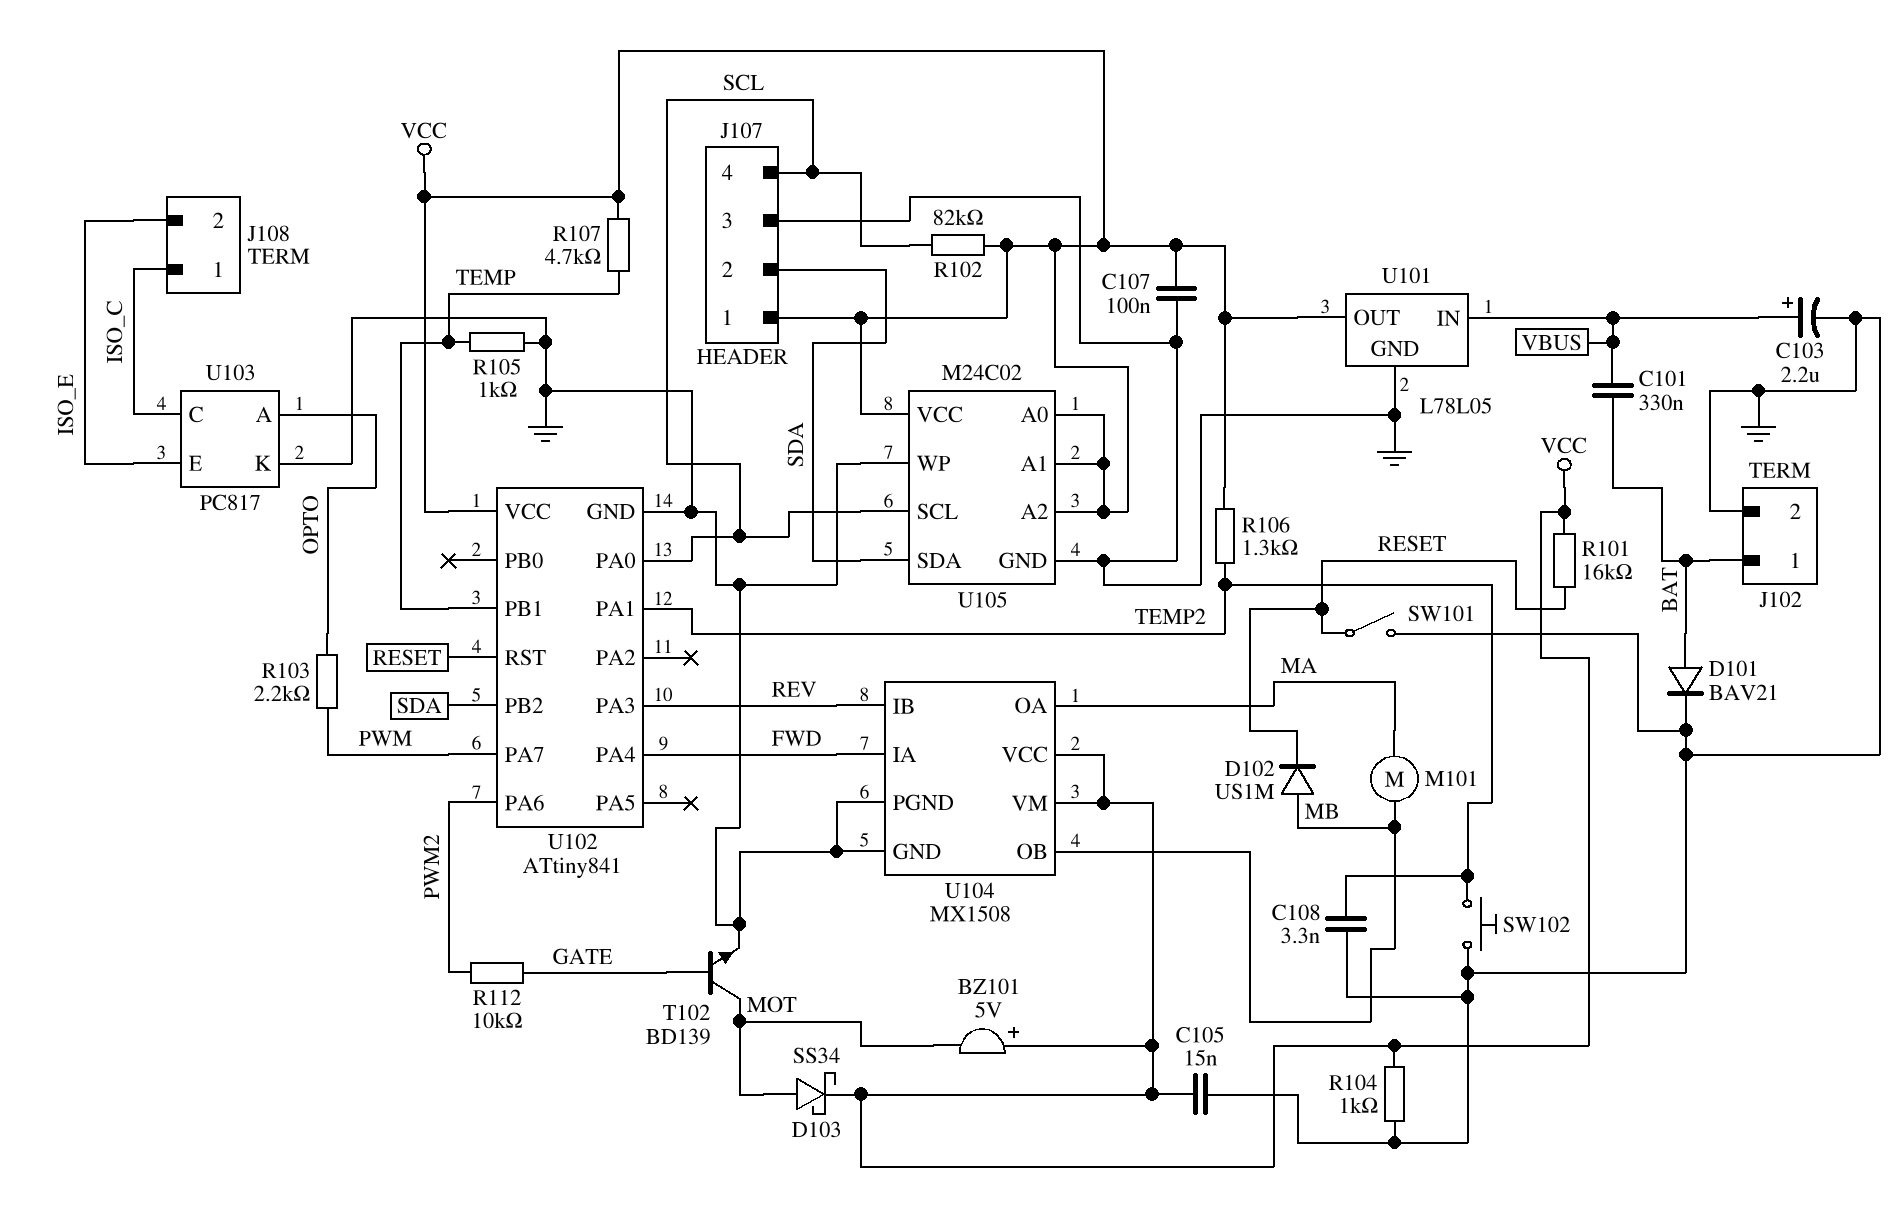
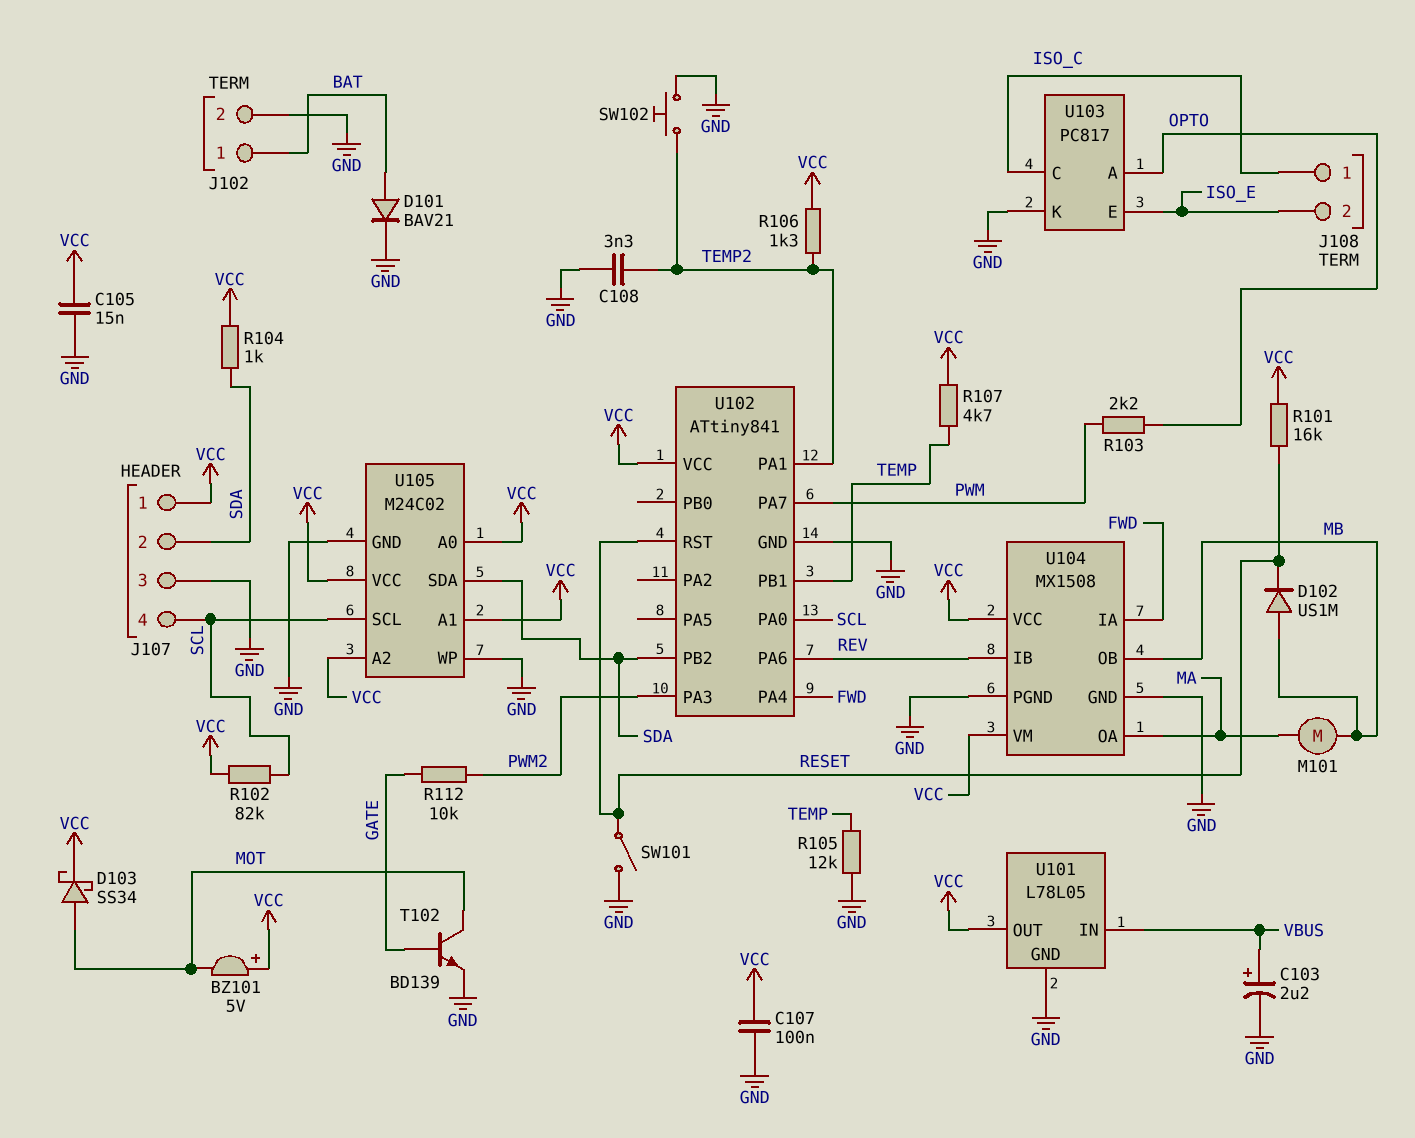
C101: 330nF (BAT, VBUS) -> none
R104: 1k (GND, VCC) -> 1k (SDA, VCC)
R105: 1k (GND, TEMP) -> 12k (GND, TEMP)
U102 pin PA3: REV -> PWM2
U102 pin PA6: PWM2 -> REV

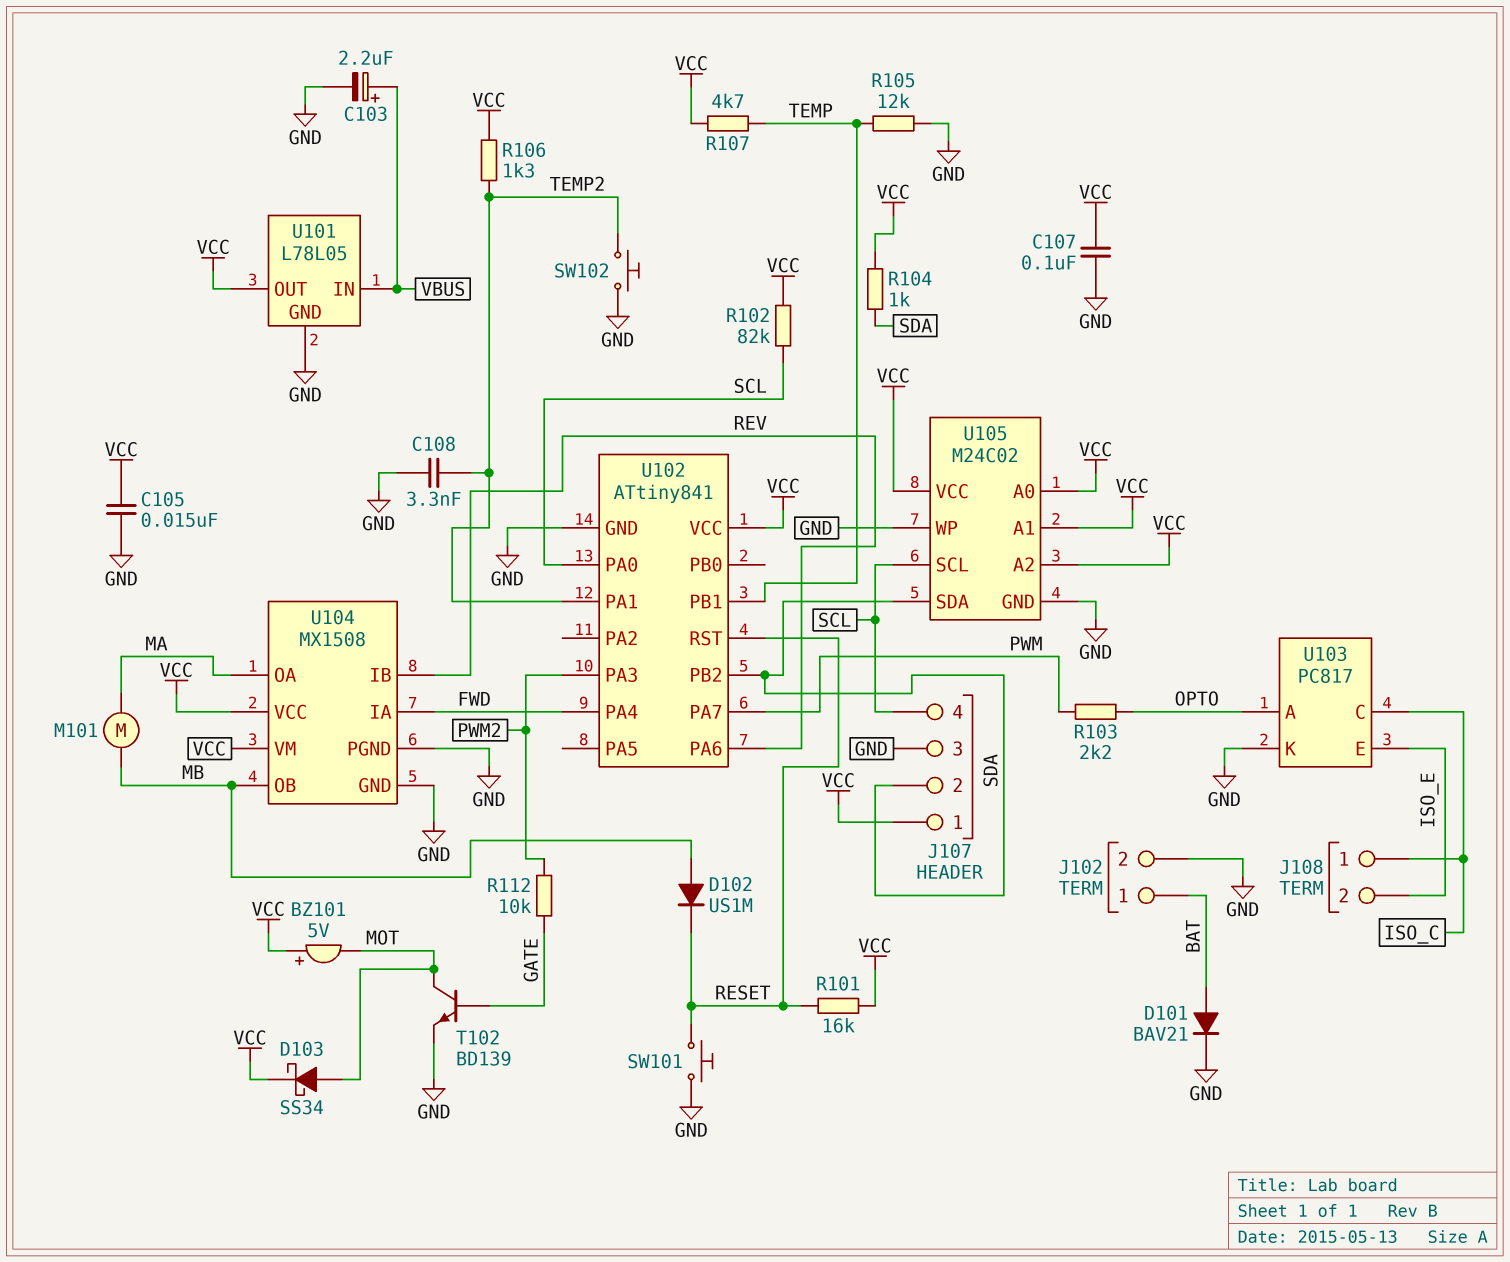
SW101: switch (GND, RESET) -> button (GND, RESET)

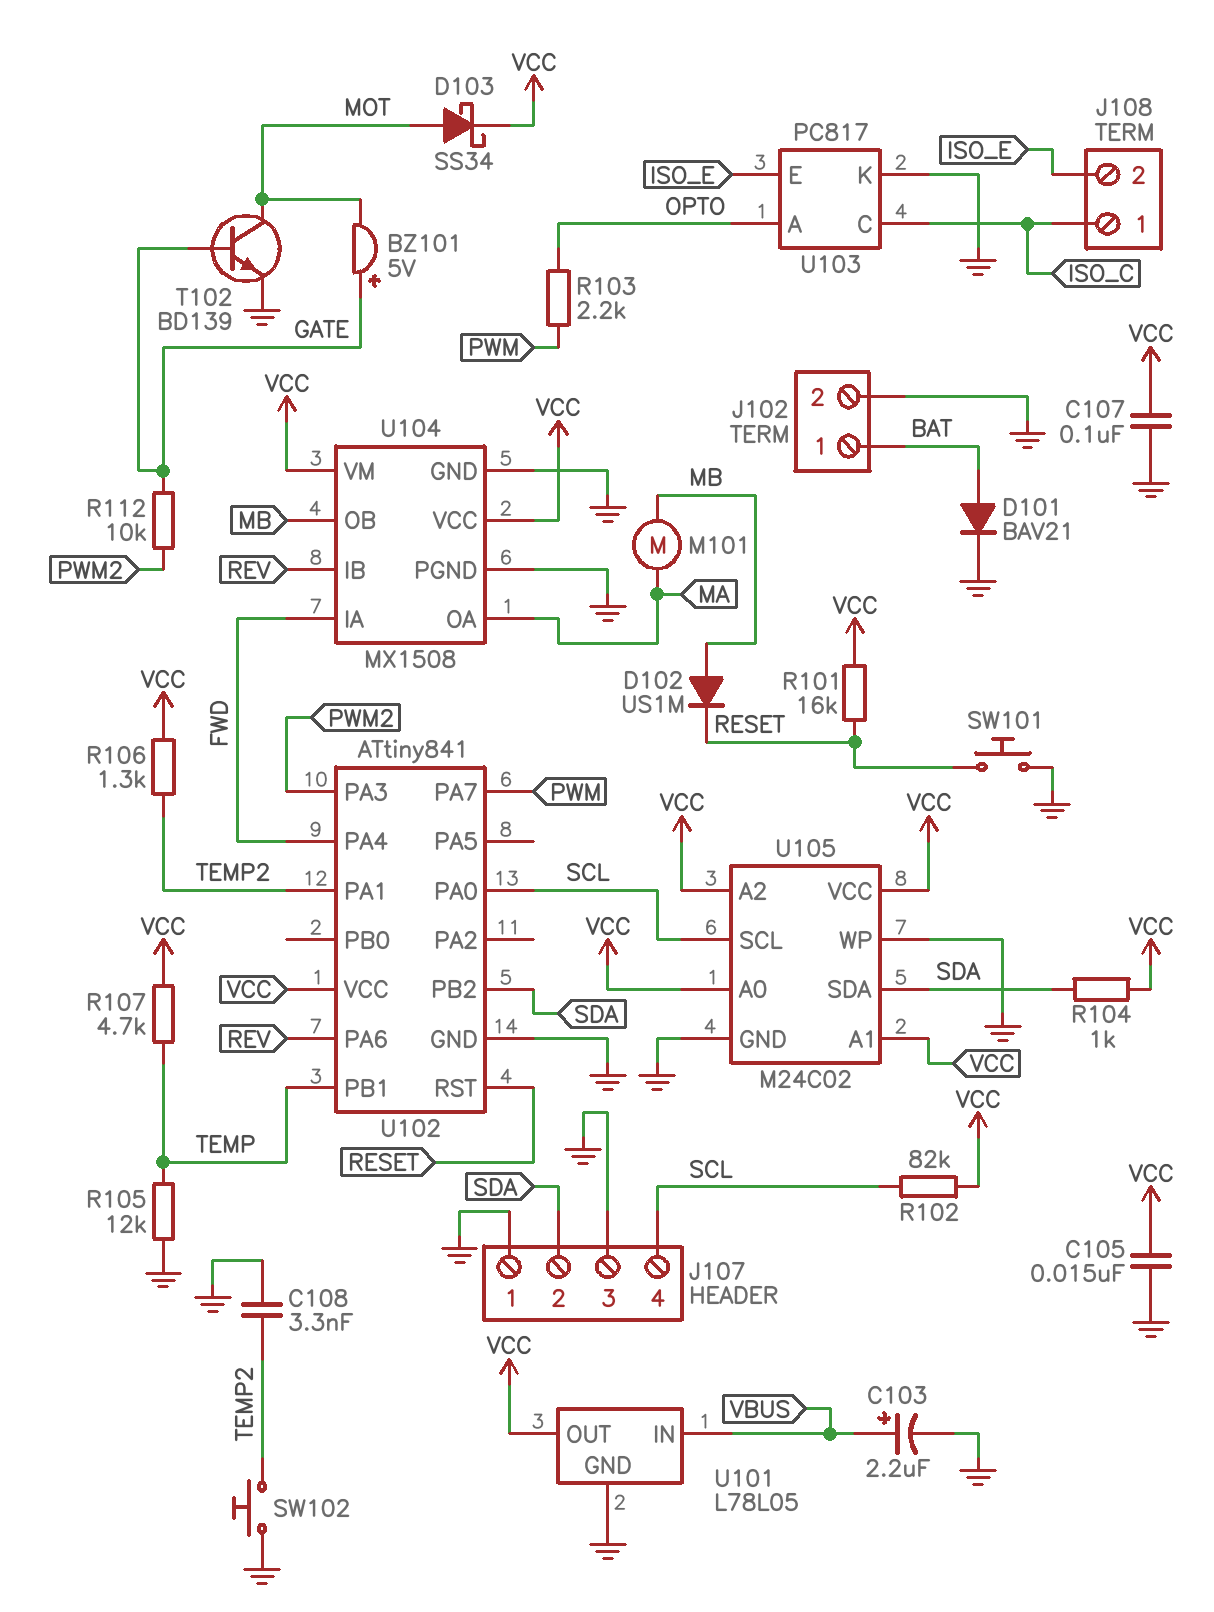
BZ101: buzzer 5V (plus VCC, minus MOT) -> buzzer 5V (plus GATE, minus MOT)
J107 pin 1: VCC -> GND

